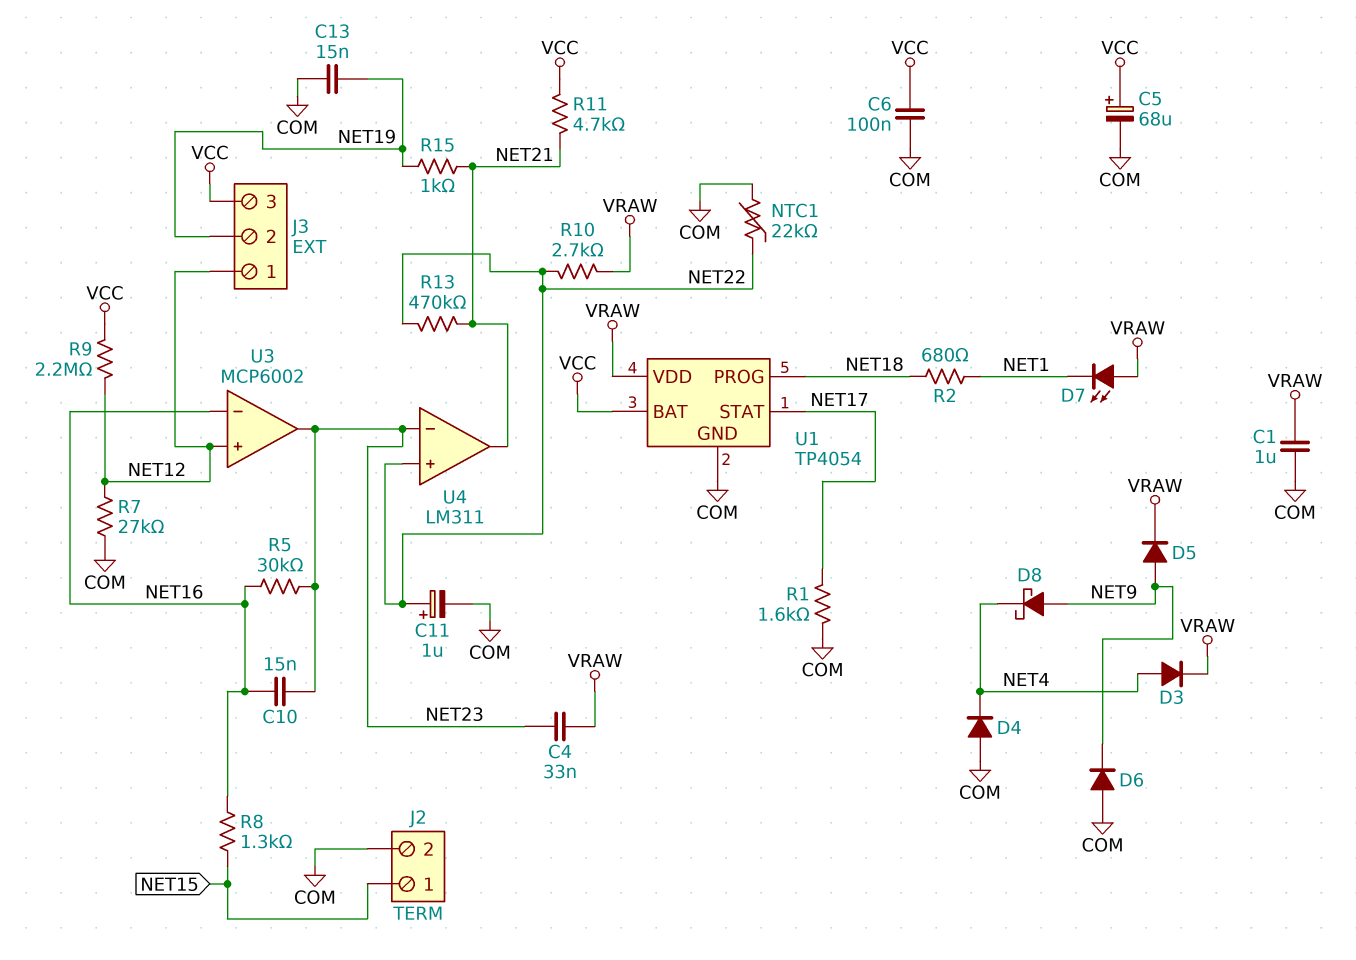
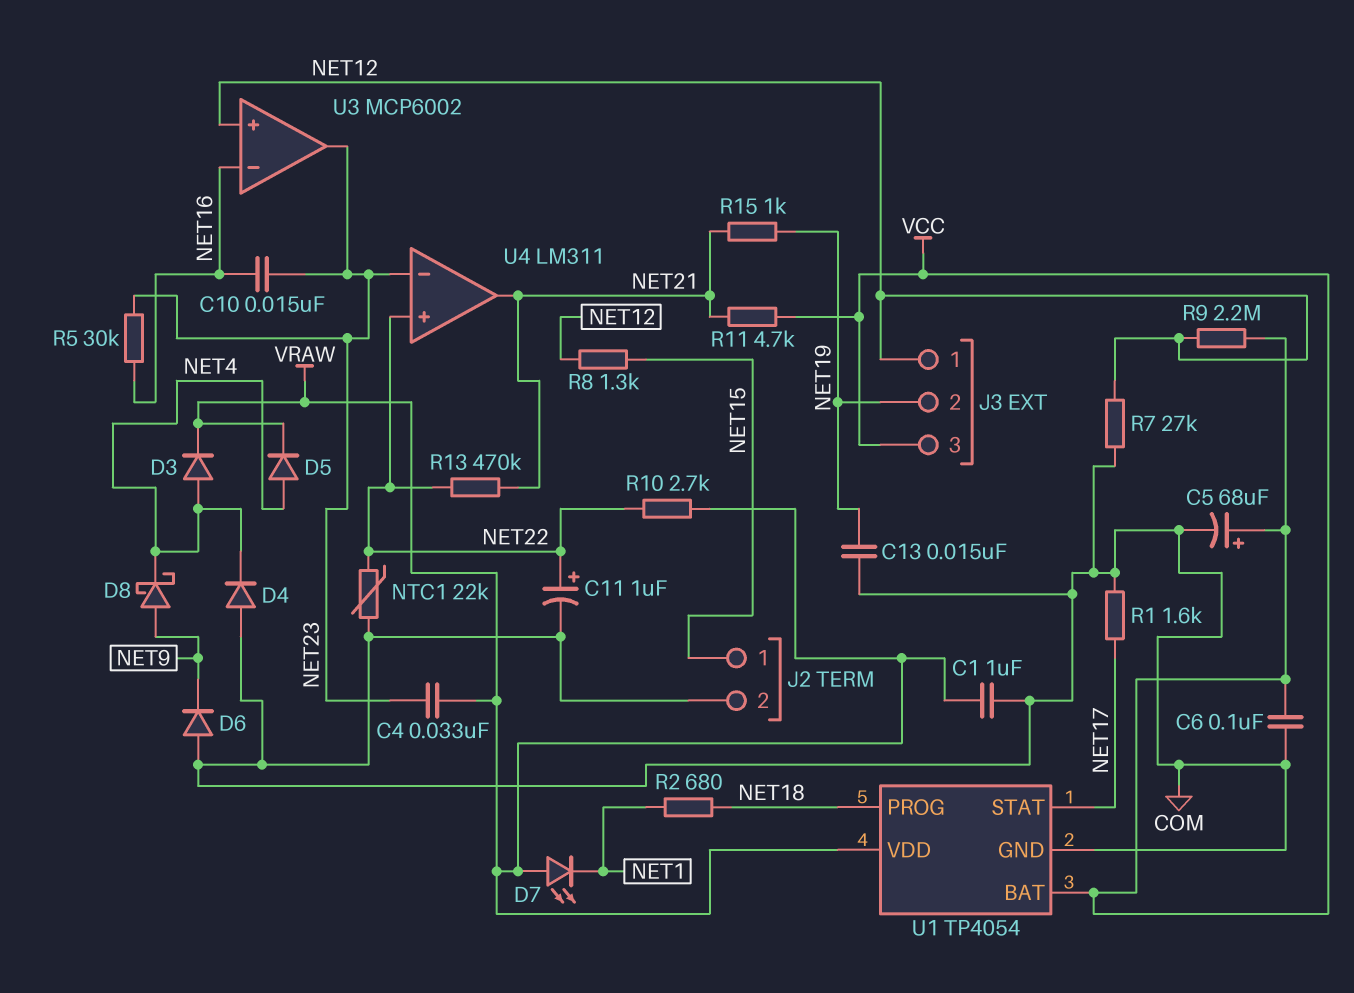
D5: diode (A NET9, K VRAW) -> diode (A NET4, K VRAW)
R8: 1.3k (NET15, NET16) -> 1.3k (NET12, NET15)

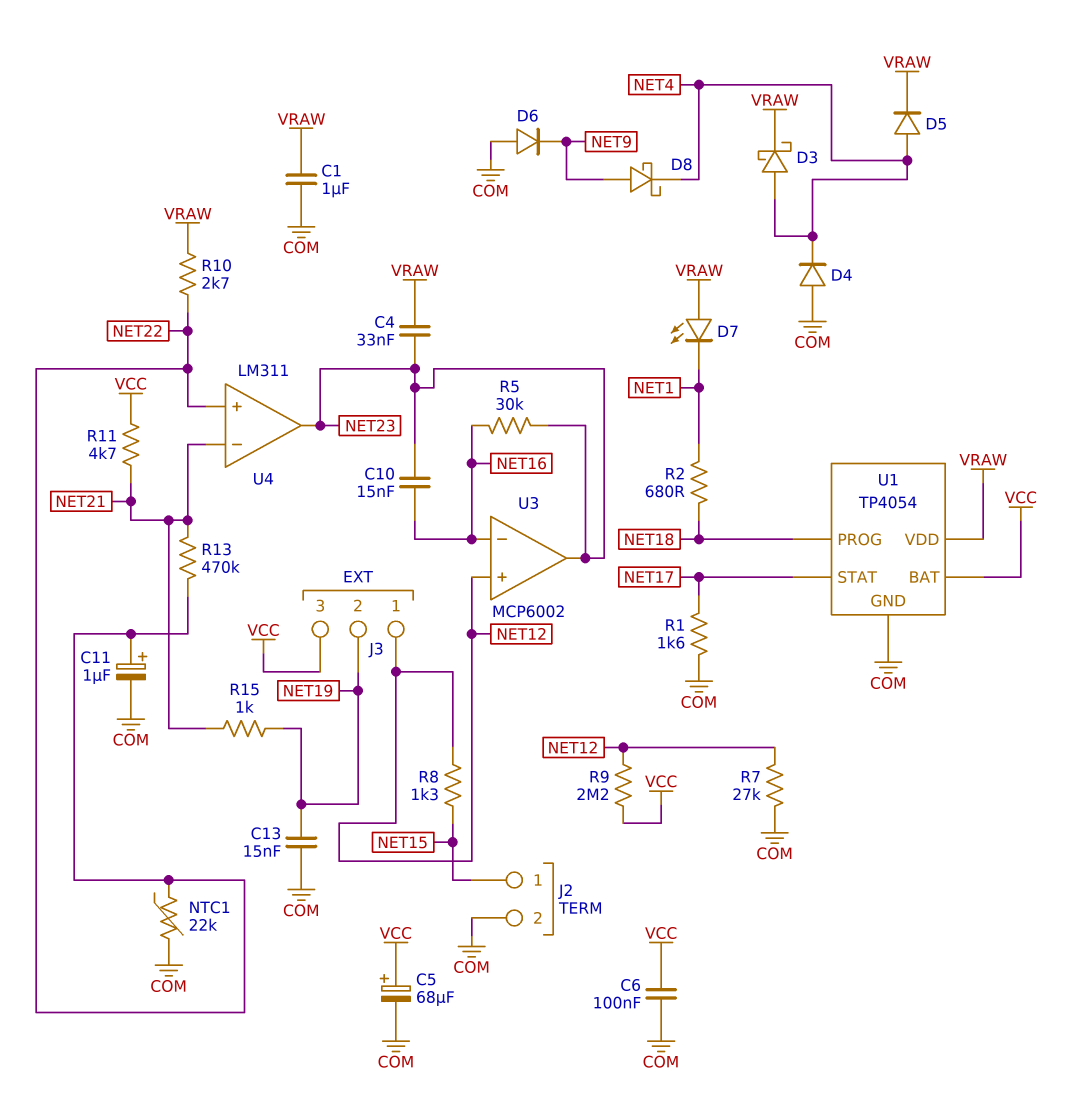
D3: diode (A NET4, K VRAW) -> schottky (A NET4, K VRAW)
U4 pin in-: NET23 -> NET21
U4 pin out: NET21 -> NET23

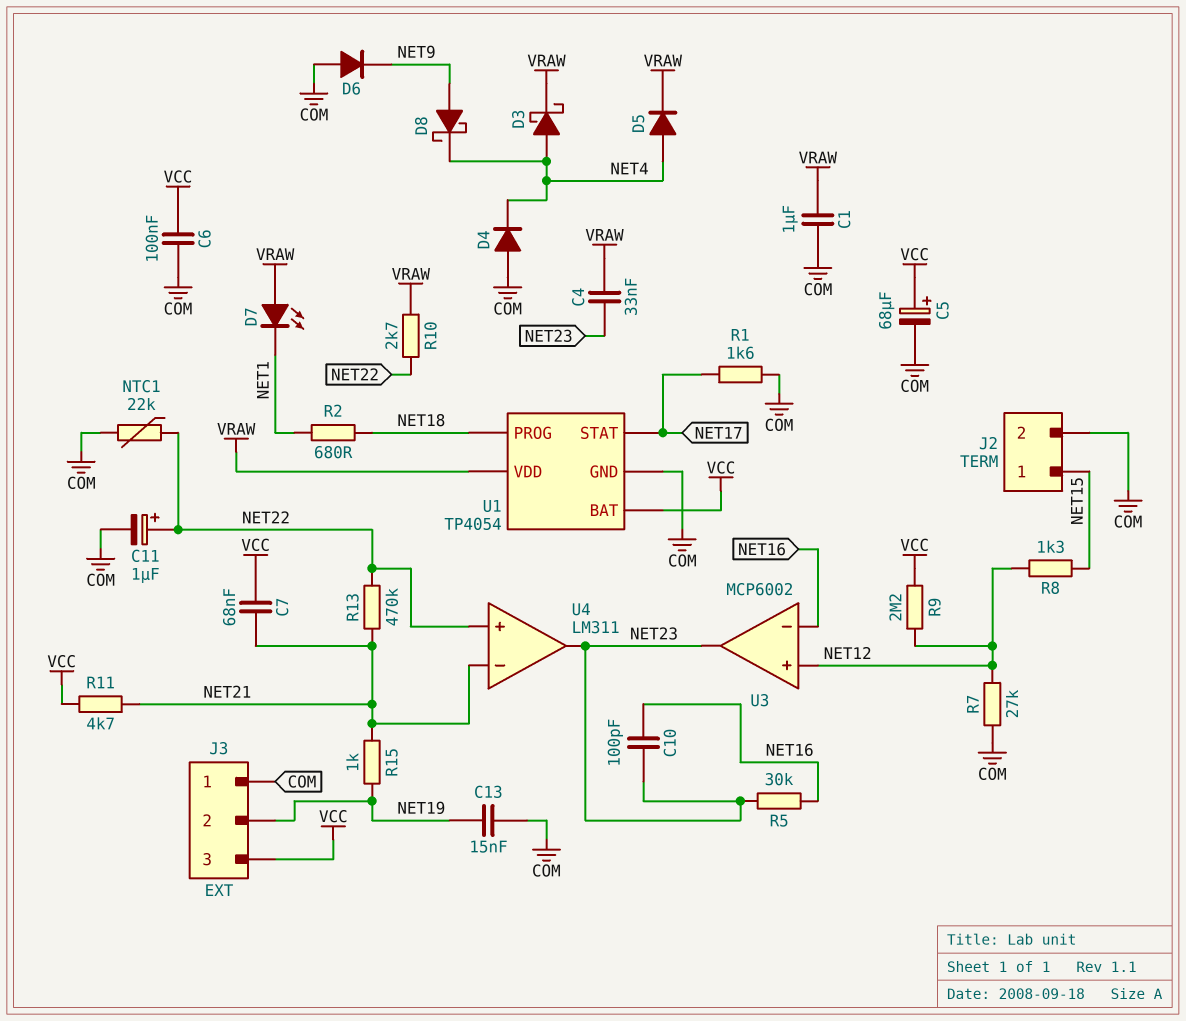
C7: none -> 68nF (NET21, VCC)
C10: 15nF (NET16, NET23) -> 100pF (NET16, NET23)
J3 pin 1: NET12 -> COM

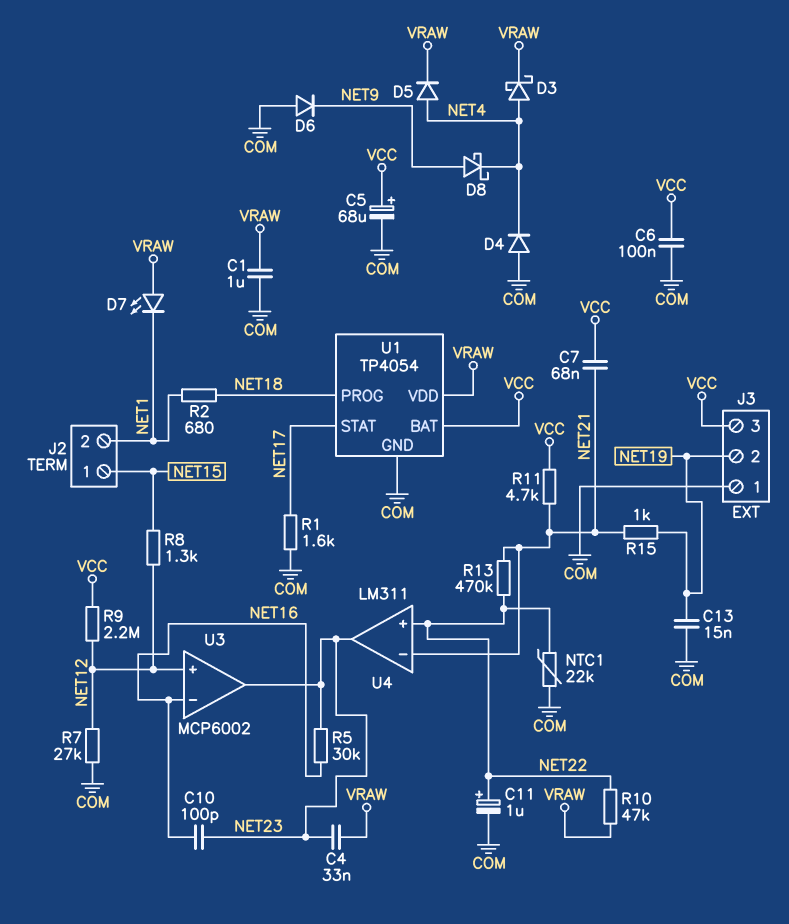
J2 pin 2: COM -> NET1
R10: 2.7k (NET22, VRAW) -> 47k (NET22, VRAW)

